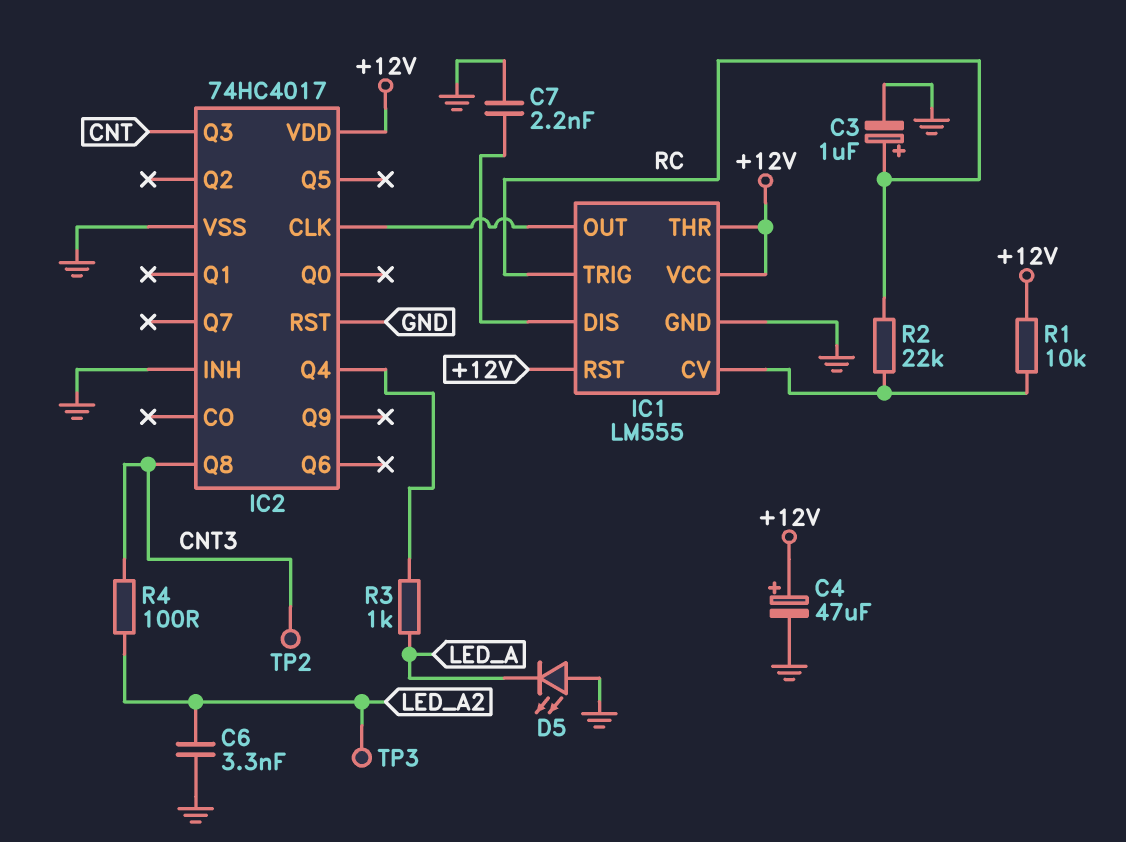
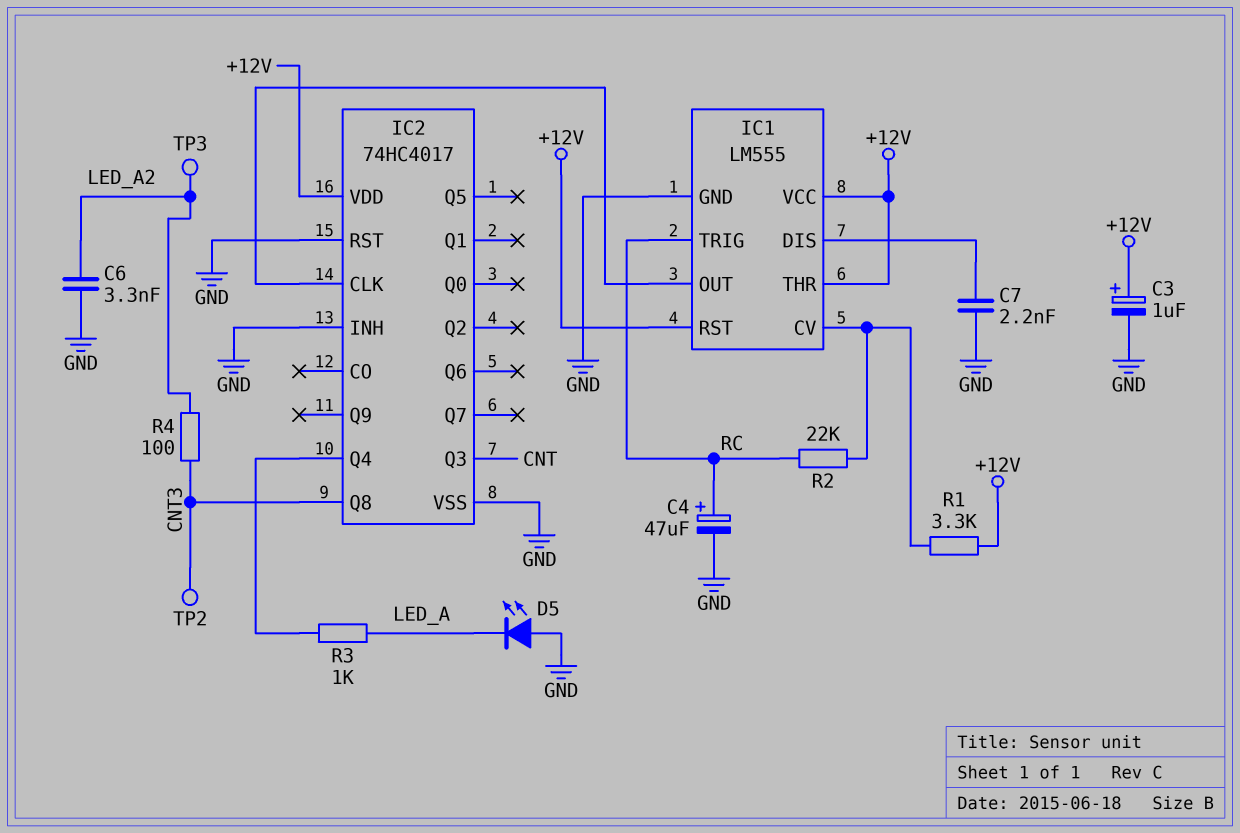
C3: 1uF (plus RC, minus GND) -> 1uF (plus +12V, minus GND)
C4: 47uF (plus +12V, minus GND) -> 47uF (plus RC, minus GND)
R1: 10k (+12V, IC1/CV) -> 3.3k (+12V, IC1/CV)

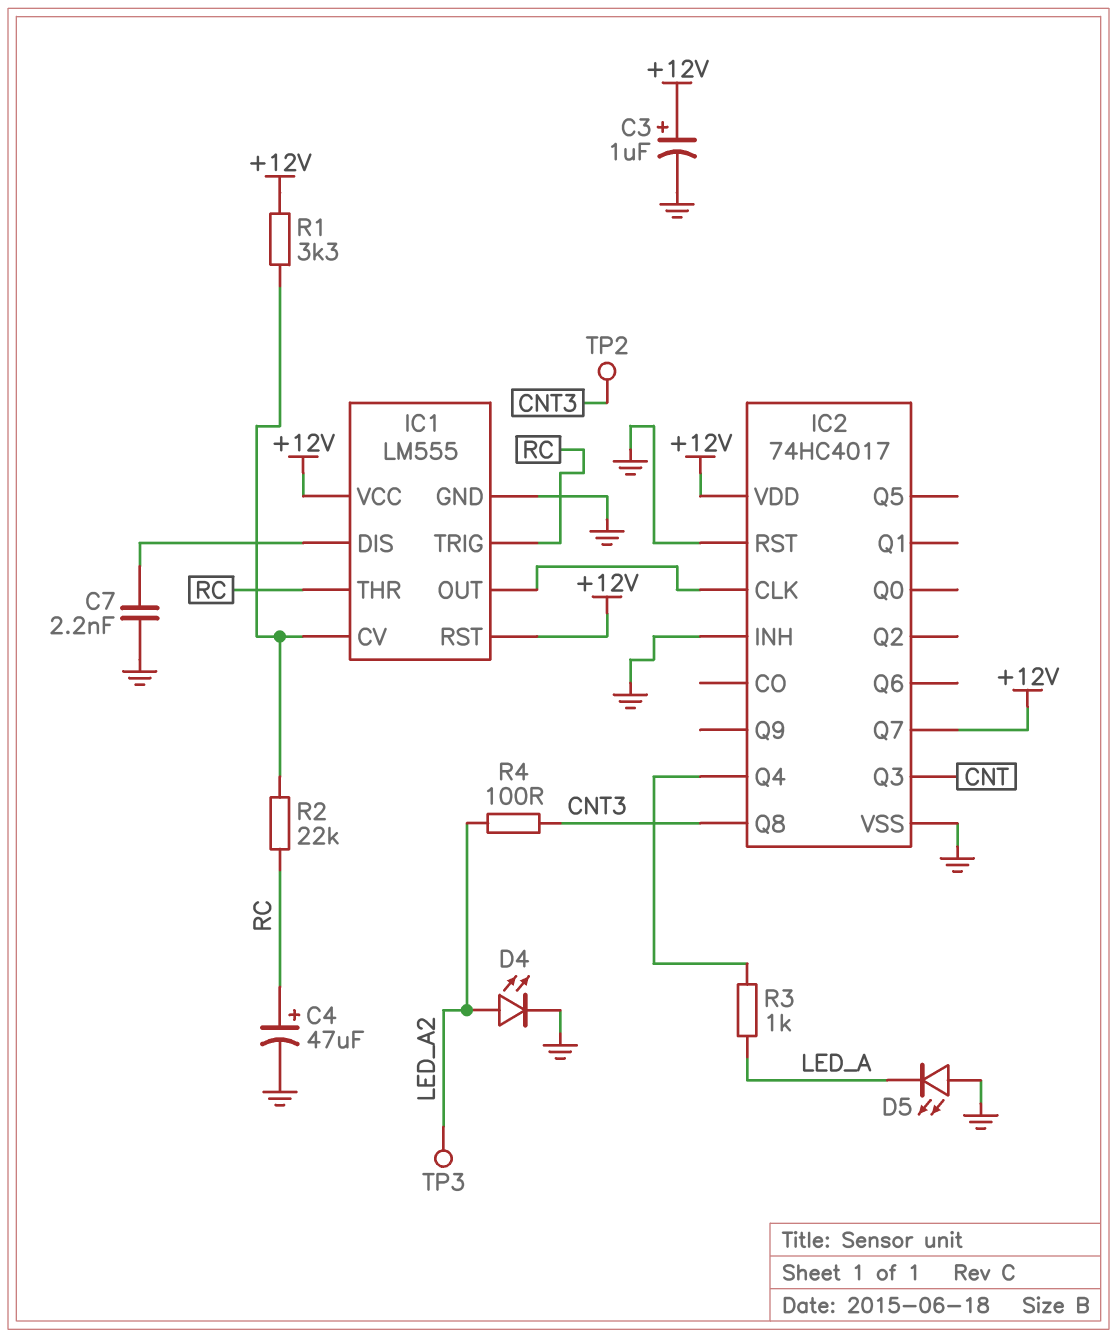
C6: 3.3nF (GND, LED_A2) -> none
D4: none -> LED (A LED_A2, K GND)
IC1 pin THR: +12V -> RC
IC2 pin Q7: none -> +12V

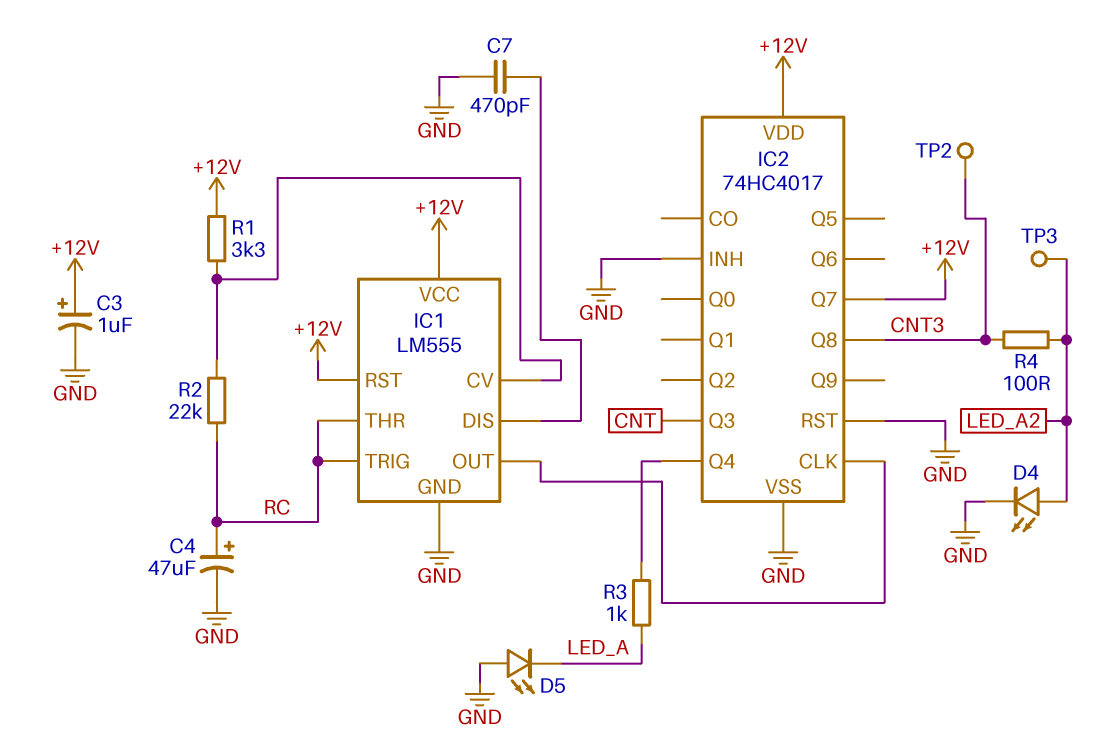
C7: 2.2nF (GND, IC1/DIS) -> 470pF (GND, IC1/DIS)

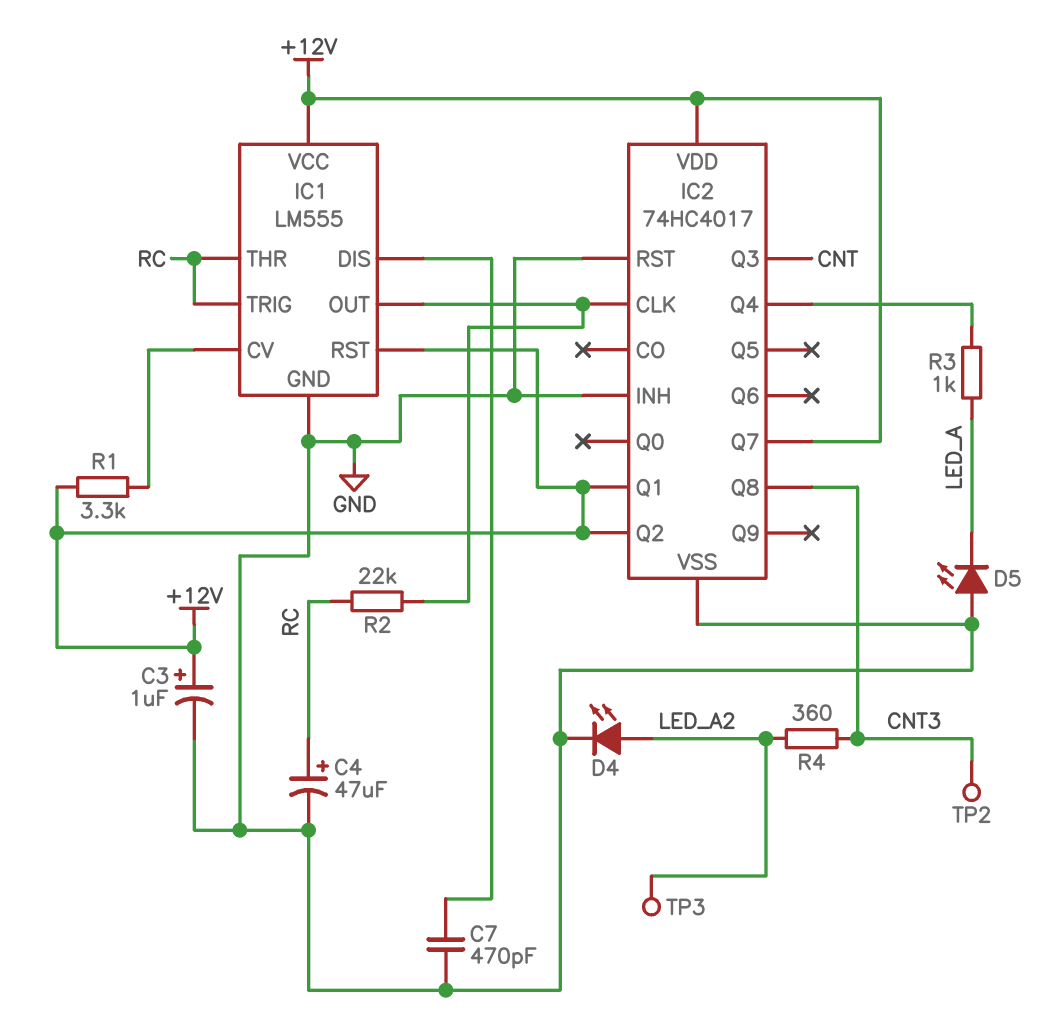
IC2 pin Q1: none -> +12V
IC2 pin Q2: none -> +12V
R2: 22k (IC1/CV, RC) -> 22k (IC1/OUT, RC)
R4: 100 (CNT3, LED_A2) -> 360 (CNT3, LED_A2)

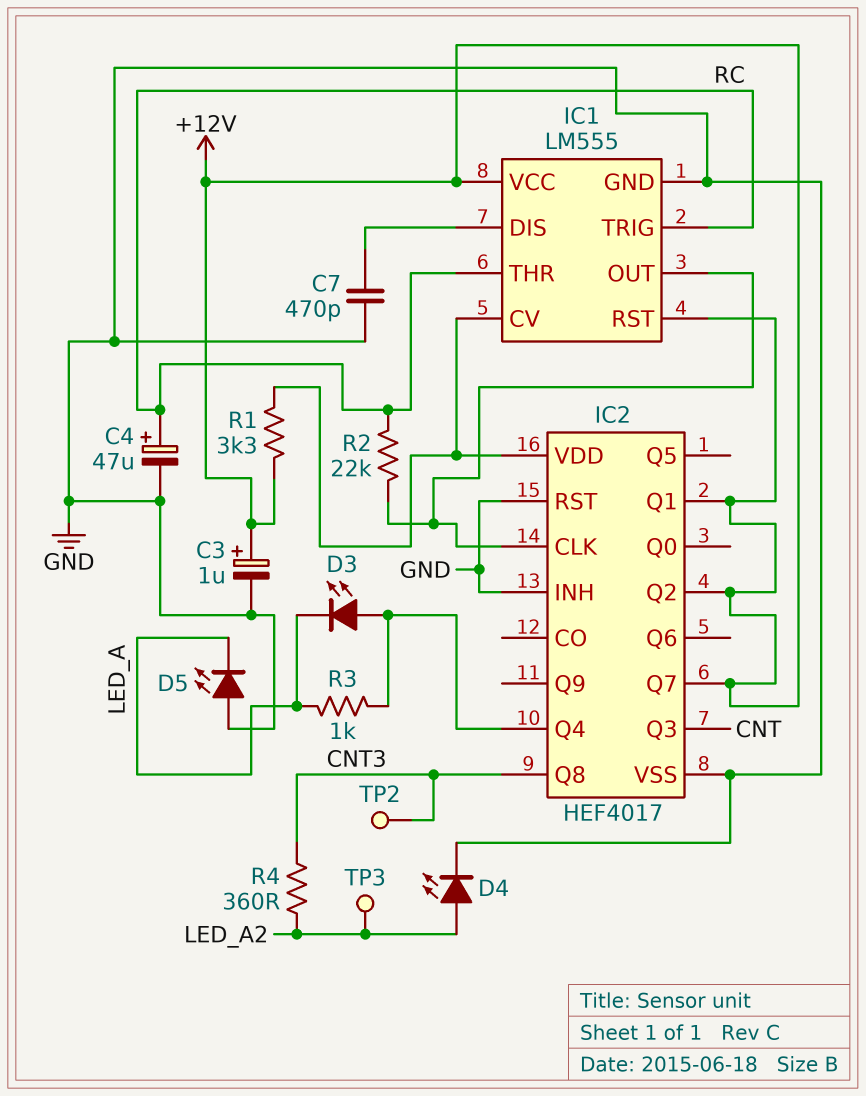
D3: none -> LED (A IC2/Q4, K LED_A)
IC2: 74HC4017 -> HEF4017
IC2 pin VDD: +12V -> IC1/CV

